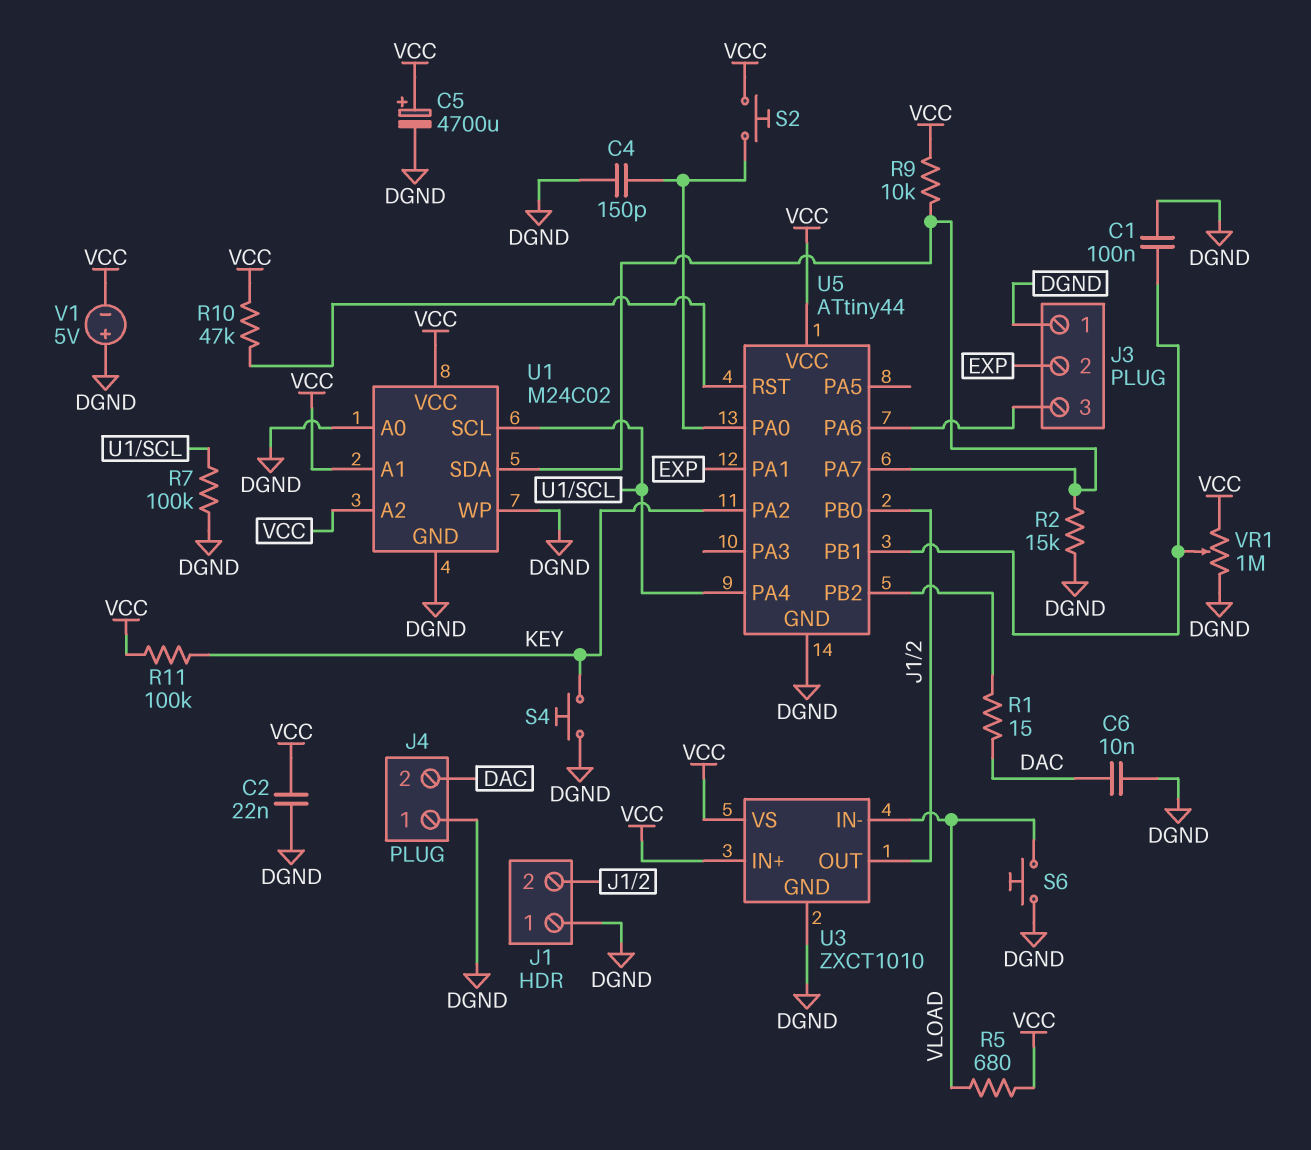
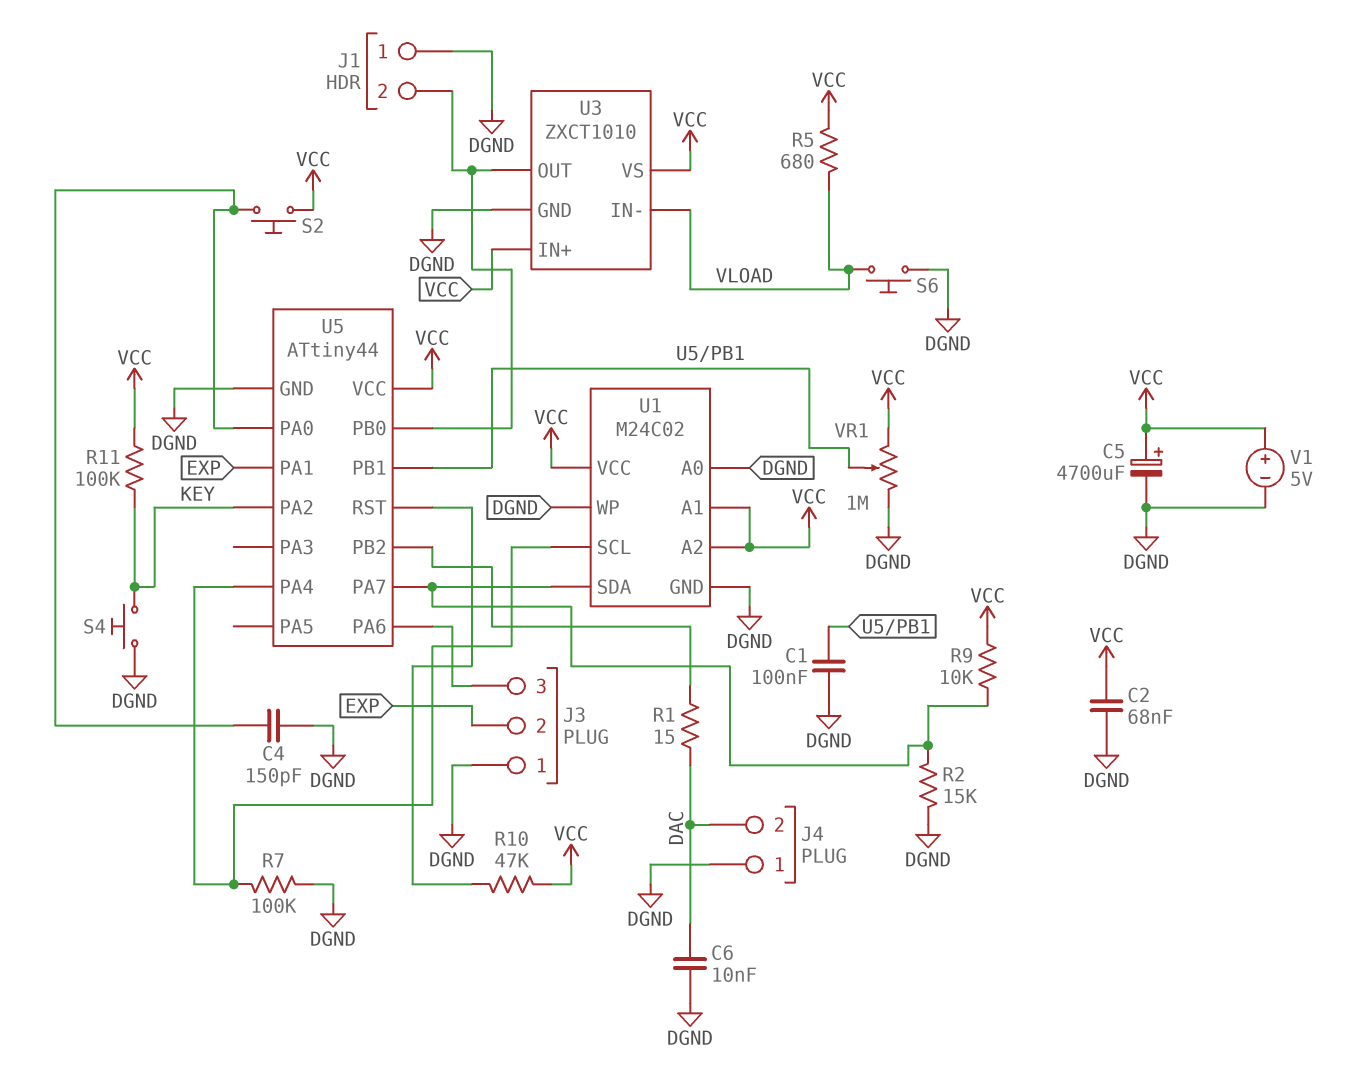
C2: 22nF (DGND, VCC) -> 68nF (DGND, VCC)
V1: 5V (plus DGND, minus VCC) -> 5V (plus VCC, minus DGND)

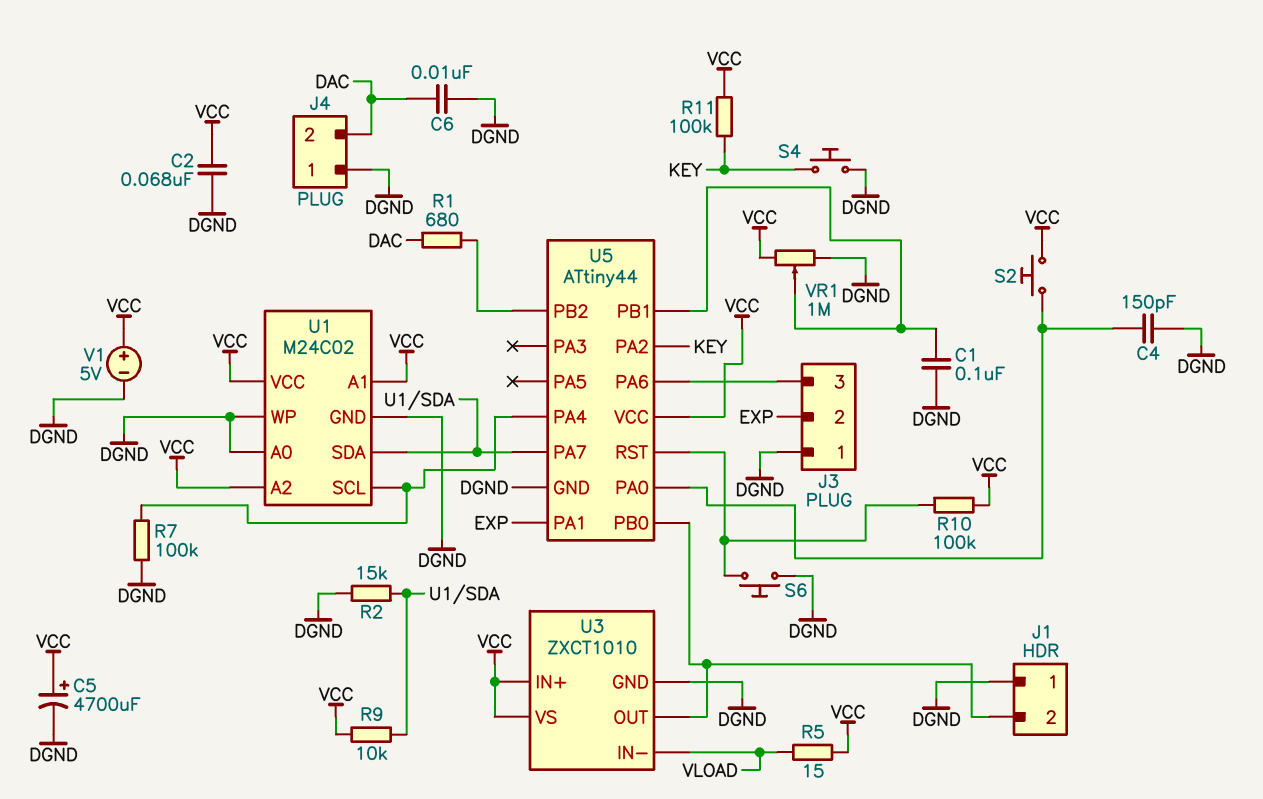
R1: 15 (DAC, U5/PB2) -> 680 (DAC, U5/PB2)
R5: 680 (VCC, VLOAD) -> 15 (VCC, VLOAD)
R10: 47k (U5/RST, VCC) -> 100k (U5/RST, VCC)
S6: button (DGND, VLOAD) -> button (DGND, U5/RST)

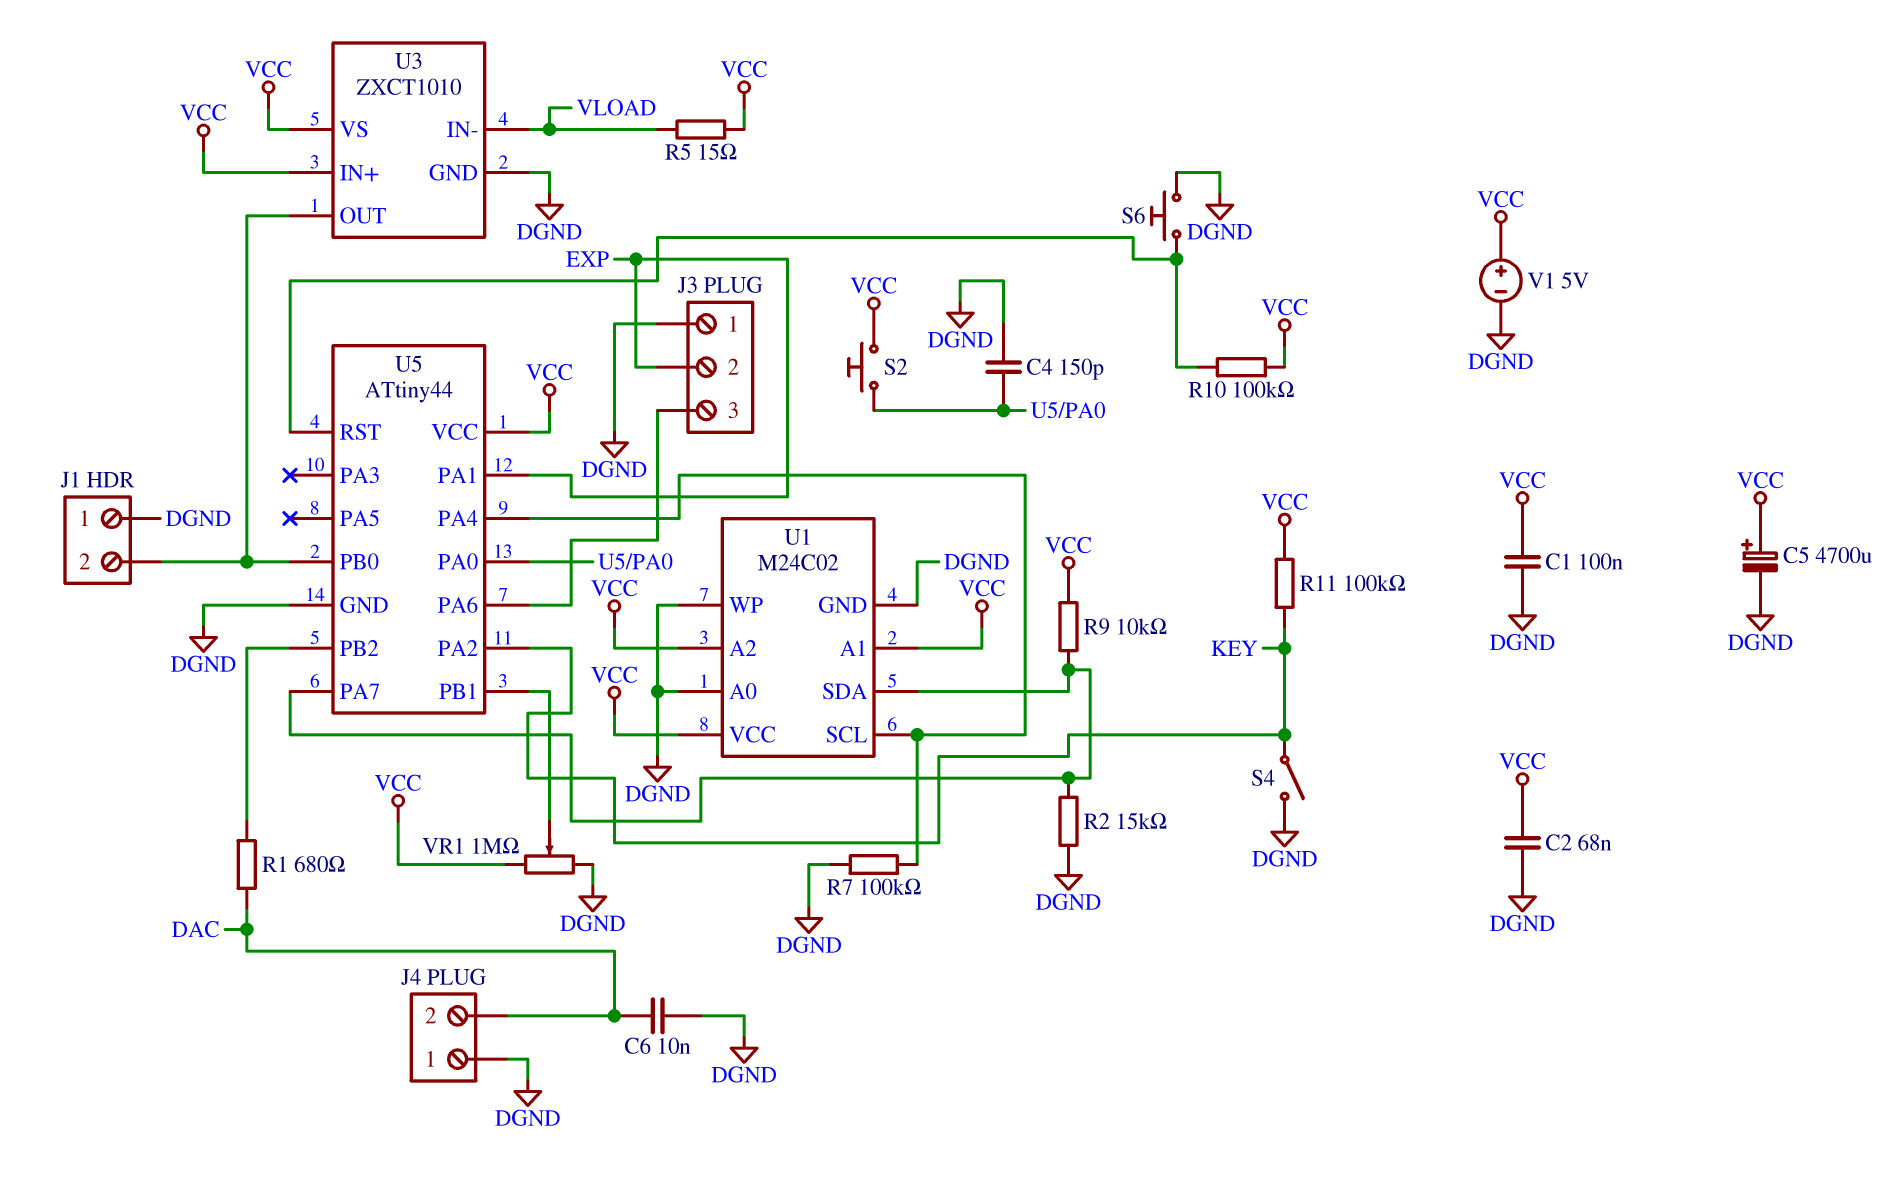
C1: 100nF (DGND, U5/PB1) -> 100nF (DGND, VCC)
S4: button (DGND, KEY) -> switch (DGND, KEY)

